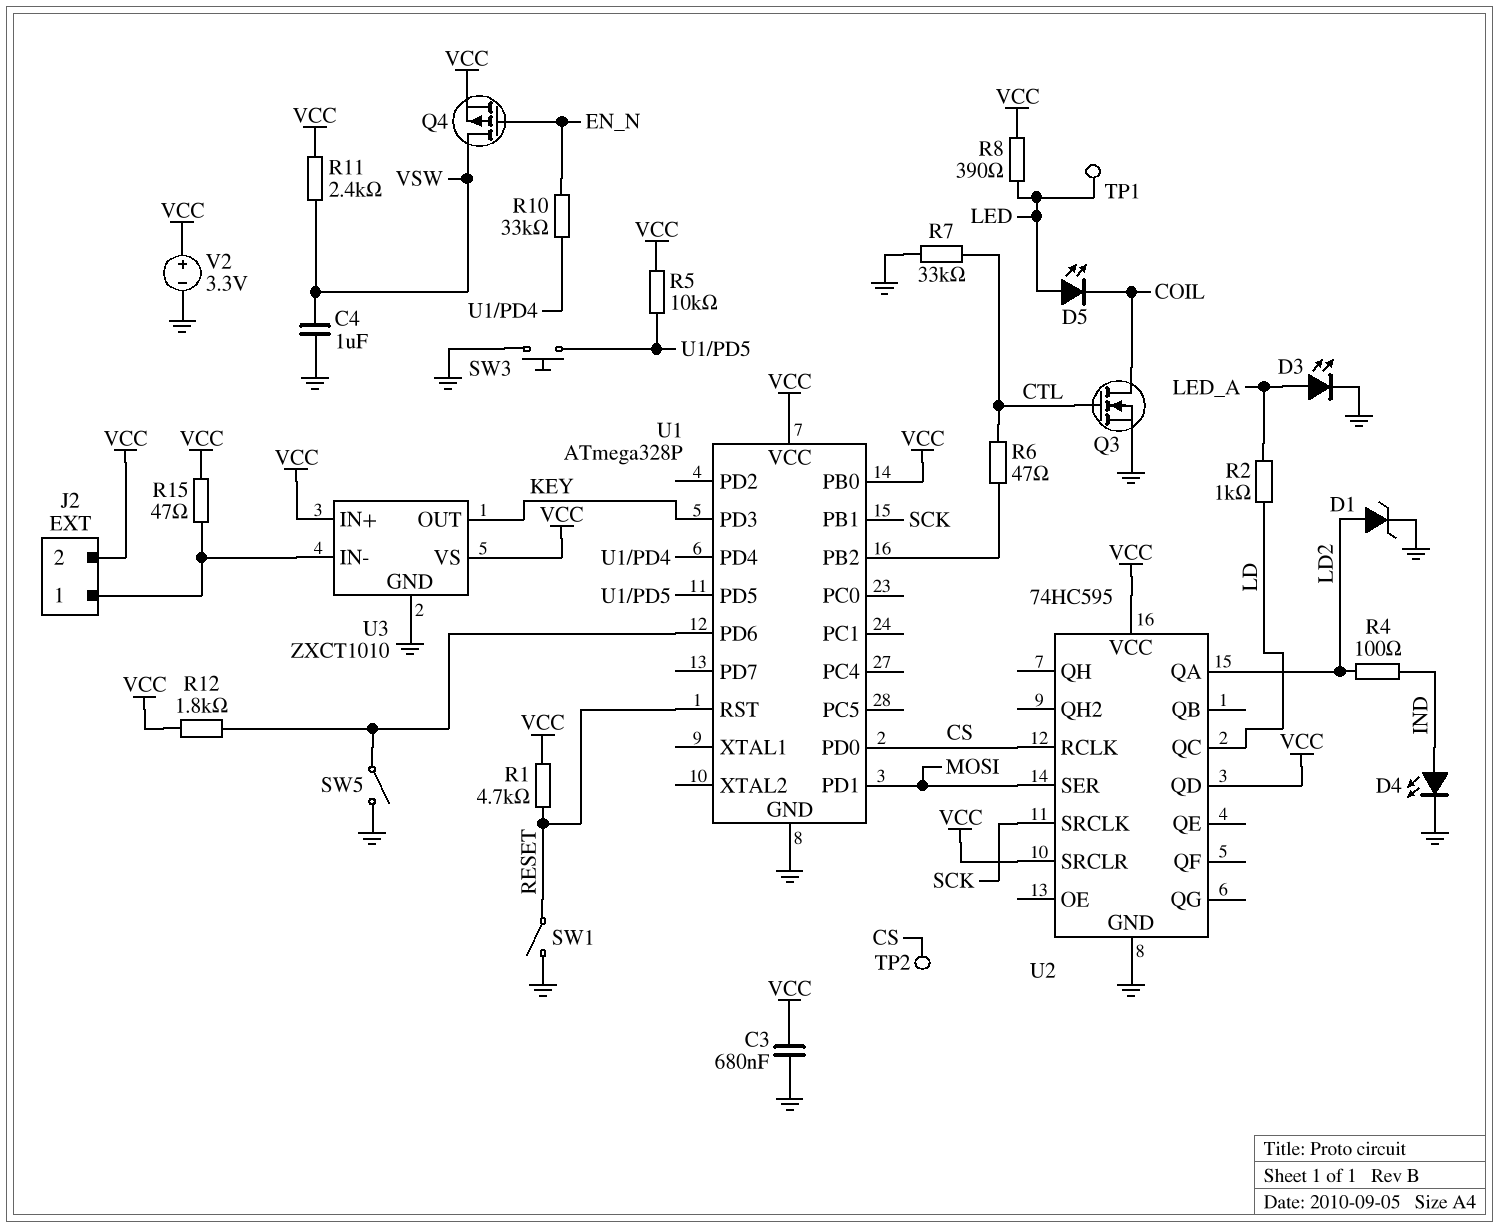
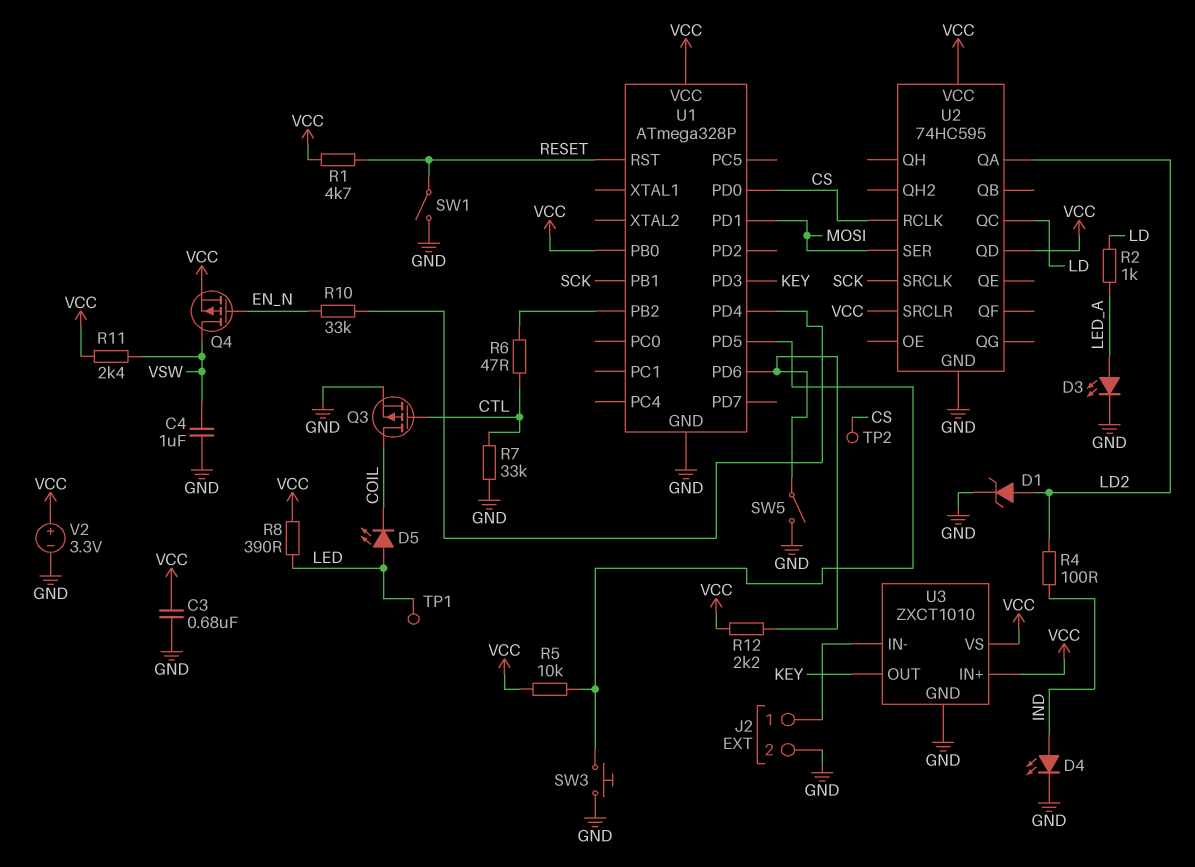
J2 pin 2: VCC -> GND
Q3: NMOS (G CTL, D COIL, S GND) -> PMOS (G CTL, D COIL, S GND)
R12: 1.8k (U1/PD6, VCC) -> 2.2k (U1/PD6, VCC)
R15: 47 (J2/1, VCC) -> none

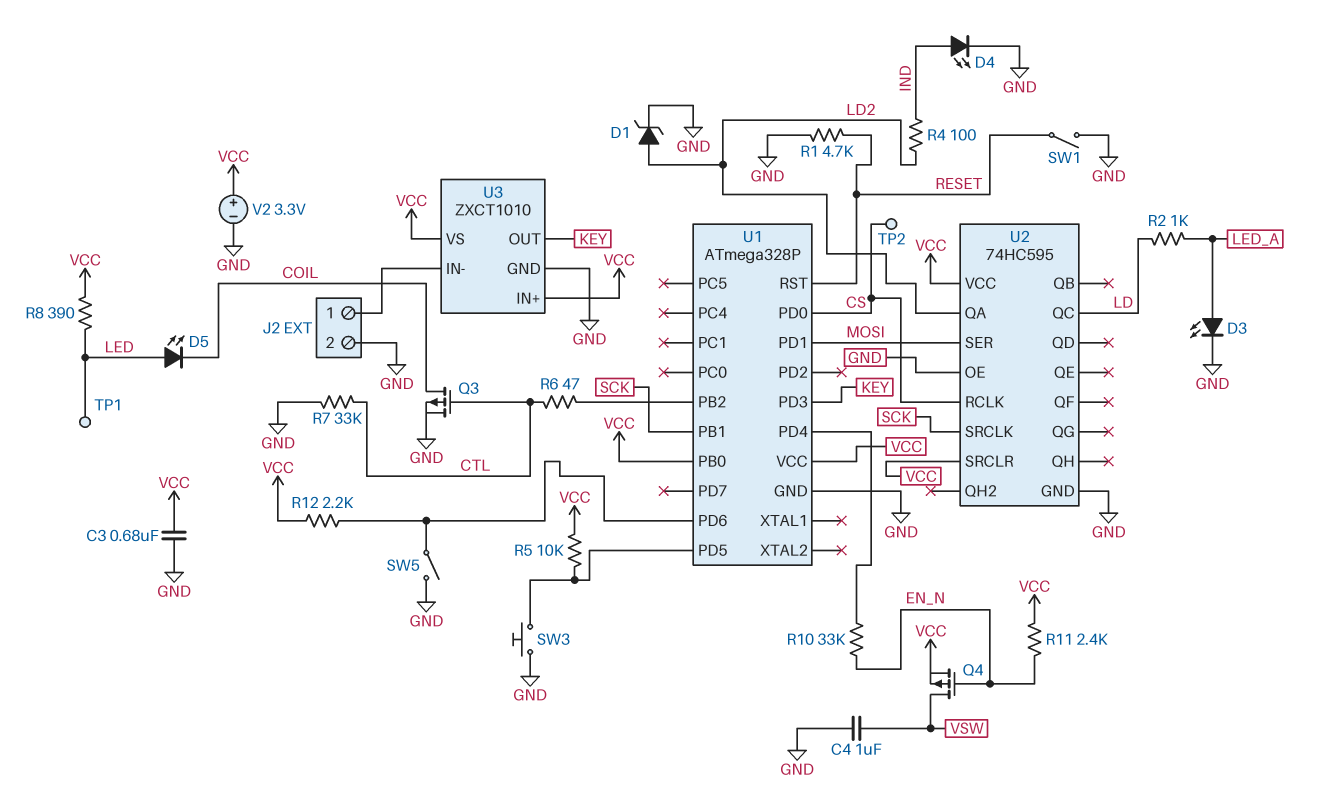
R1: 4.7k (RESET, VCC) -> 4.7k (GND, RESET)
R11: 2.4k (VCC, VSW) -> 2.4k (EN_N, VCC)
U2 pin OE: none -> GND
U2 pin QD: VCC -> none

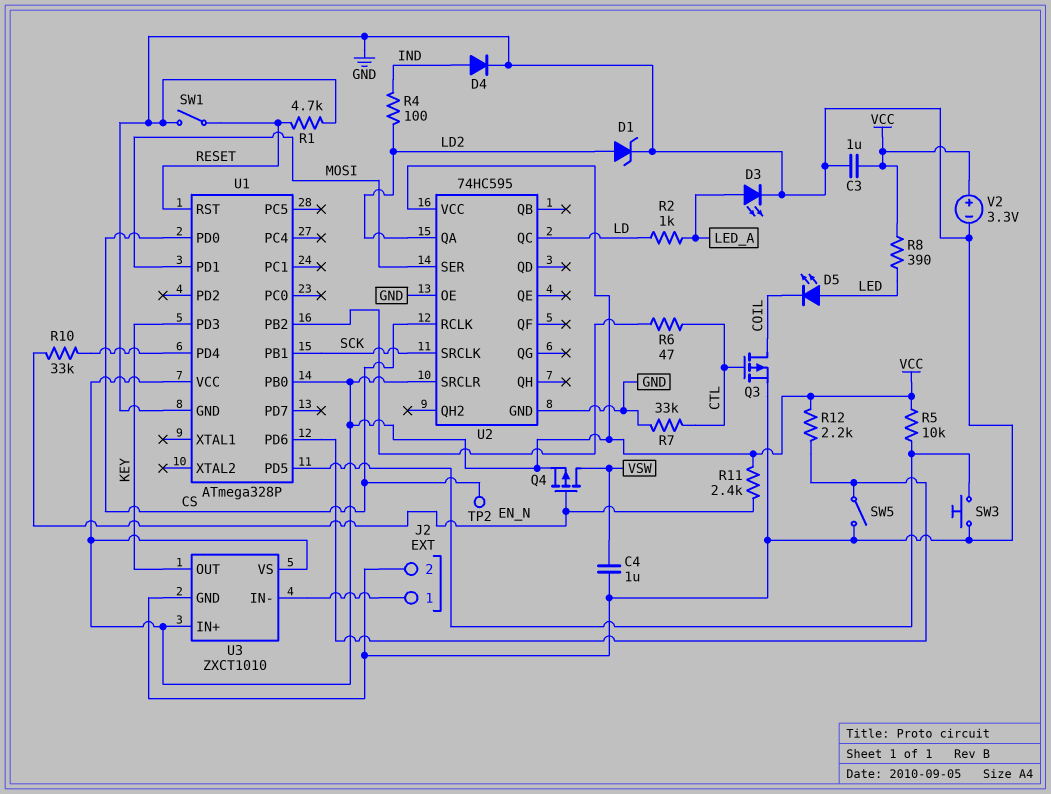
C3: 680nF (GND, VCC) -> 1uF (GND, VCC)
D4: LED (A IND, K GND) -> diode (A IND, K GND)
TP1: test point (LED) -> none

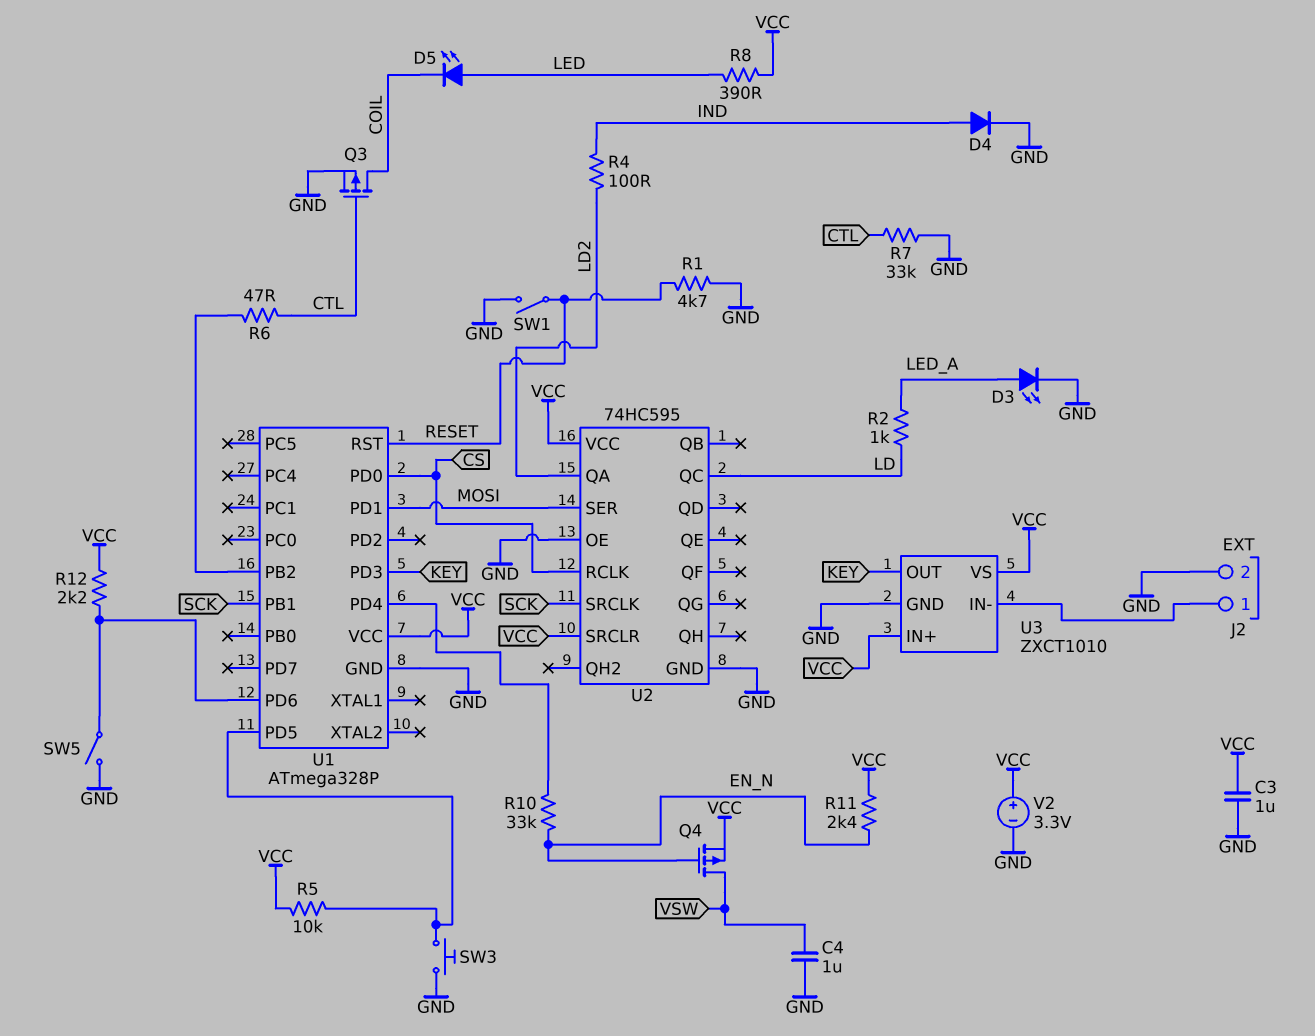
D1: zener (A LD2, K GND) -> none
TP2: test point (CS) -> none
U1 pin PB0: VCC -> none

